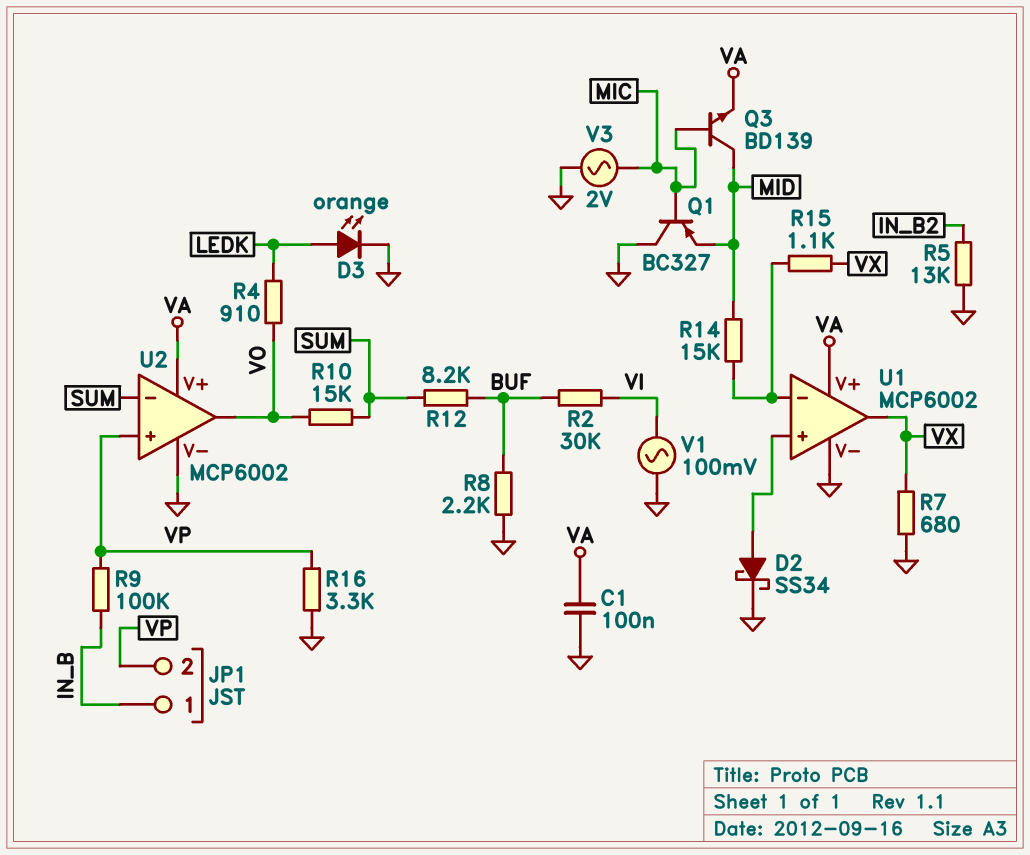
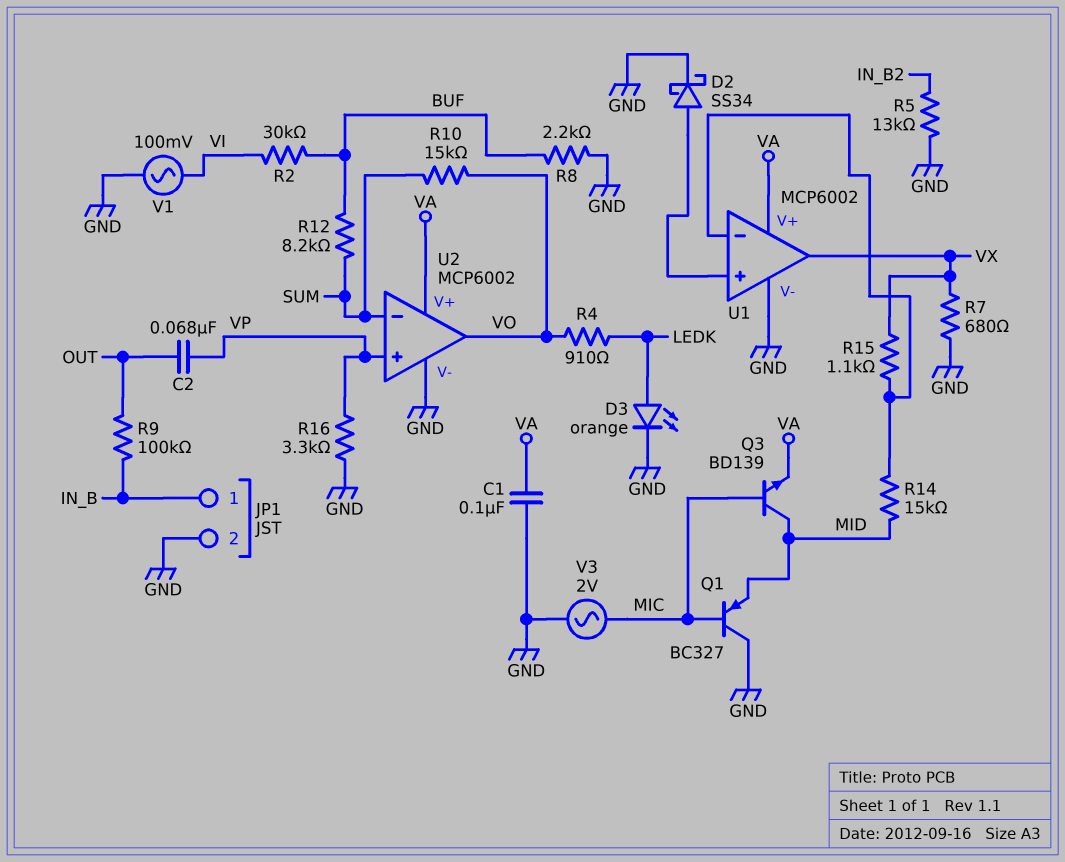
C2: none -> 68nF (OUT, VP)
JP1 pin 2: VP -> GND
R9: 100k (IN_B, VP) -> 100k (IN_B, OUT)

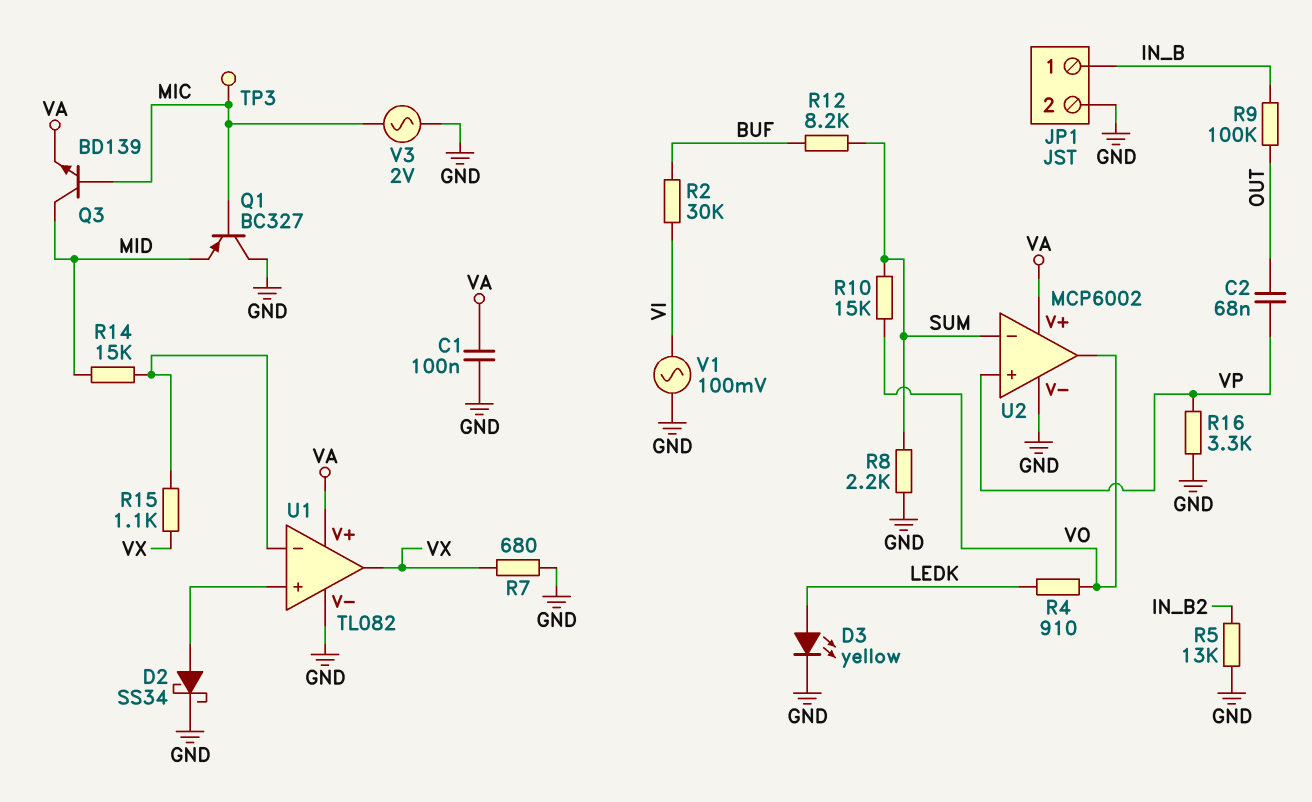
D3: LED orange (A LEDK, K GND) -> LED yellow (A LEDK, K GND)
R8: 2.2k (BUF, GND) -> 2.2k (GND, SUM)
TP3: none -> test point (MIC)
U1: MCP6002 -> TL082

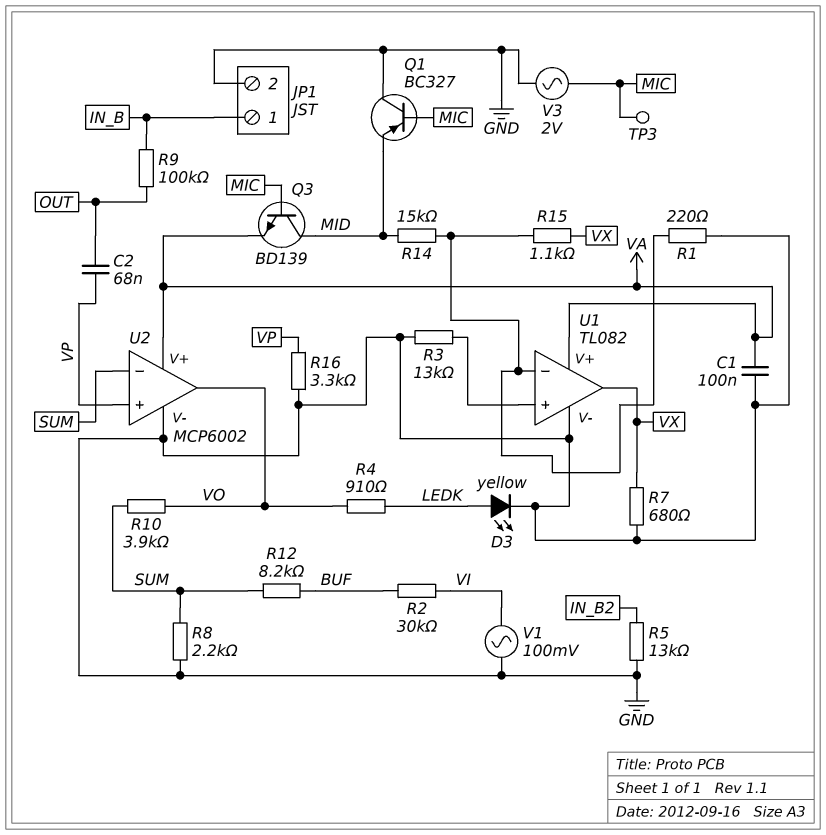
D2: schottky SS34 (A U1/in+, K GND) -> none
R1: none -> 220 (GND, U1/in-)
R3: none -> 13k (GND, U1/in+)
R10: 15k (SUM, VO) -> 3.9k (SUM, VO)

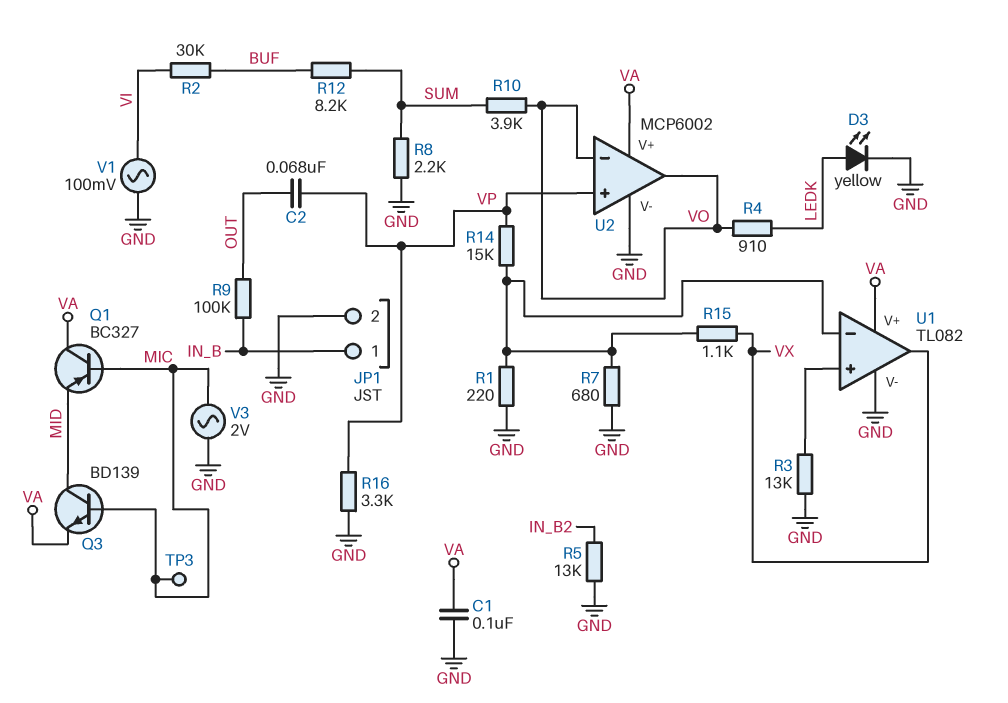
Q1: PNP BC327 (B MIC, C GND, E MID) -> PNP BC327 (B MIC, C VA, E MID)
R7: 680 (GND, VX) -> 680 (GND, U1/in-)
R14: 15k (MID, U1/in-) -> 15k (U1/in-, VP)
U2 pin in-: SUM -> VO

